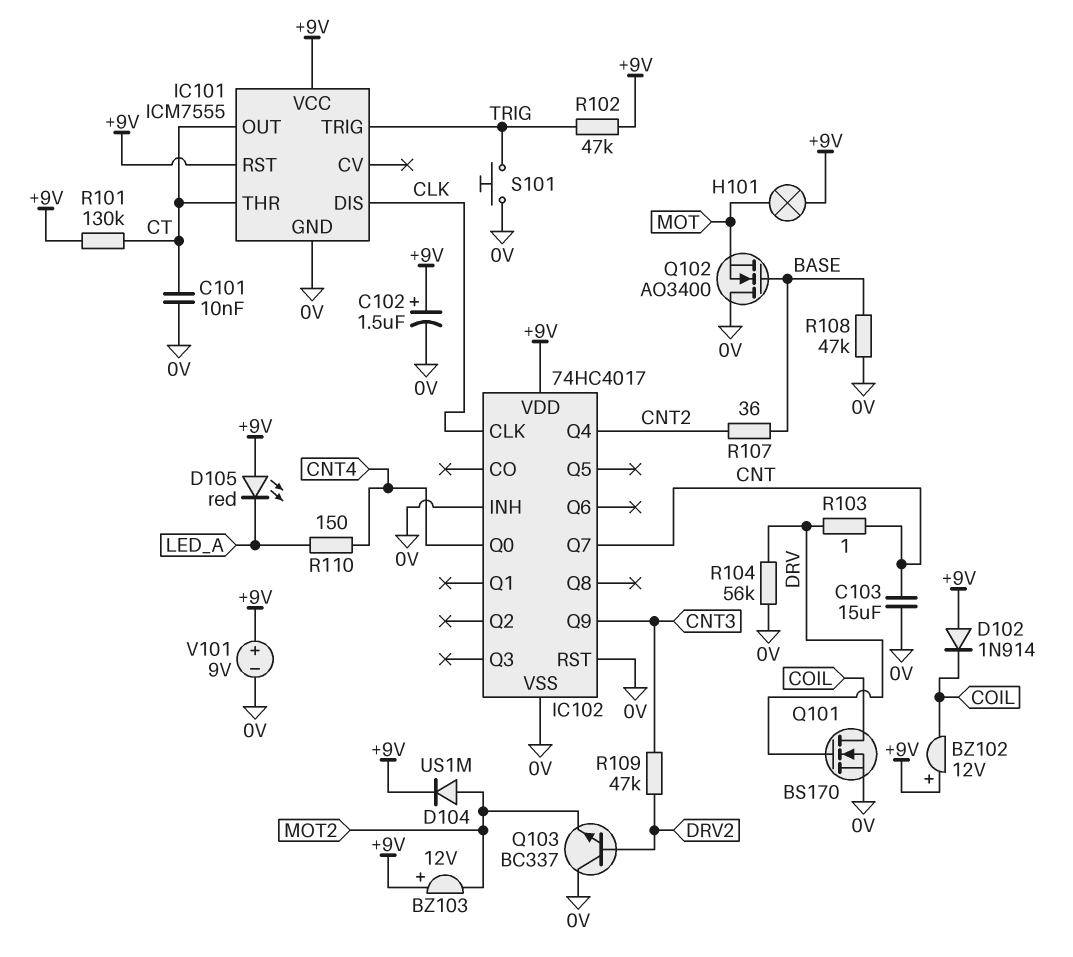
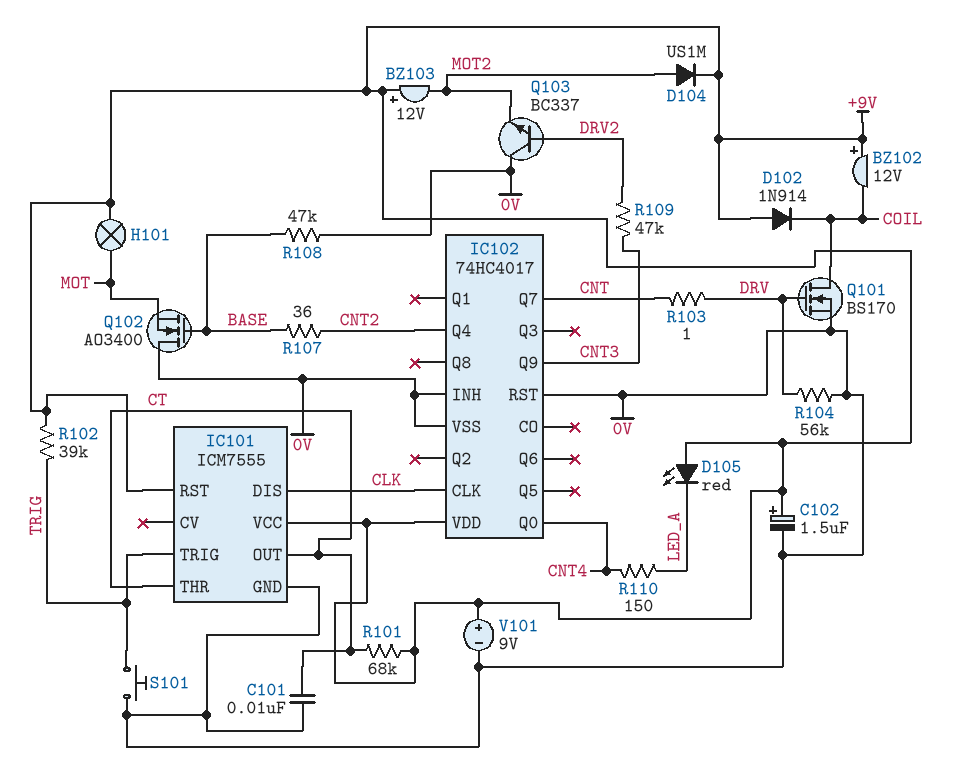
C103: 15uF (0V, CNT) -> none
R101: 130k (+9V, CT) -> 68k (+9V, CT)
R102: 47k (+9V, TRIG) -> 39k (+9V, TRIG)

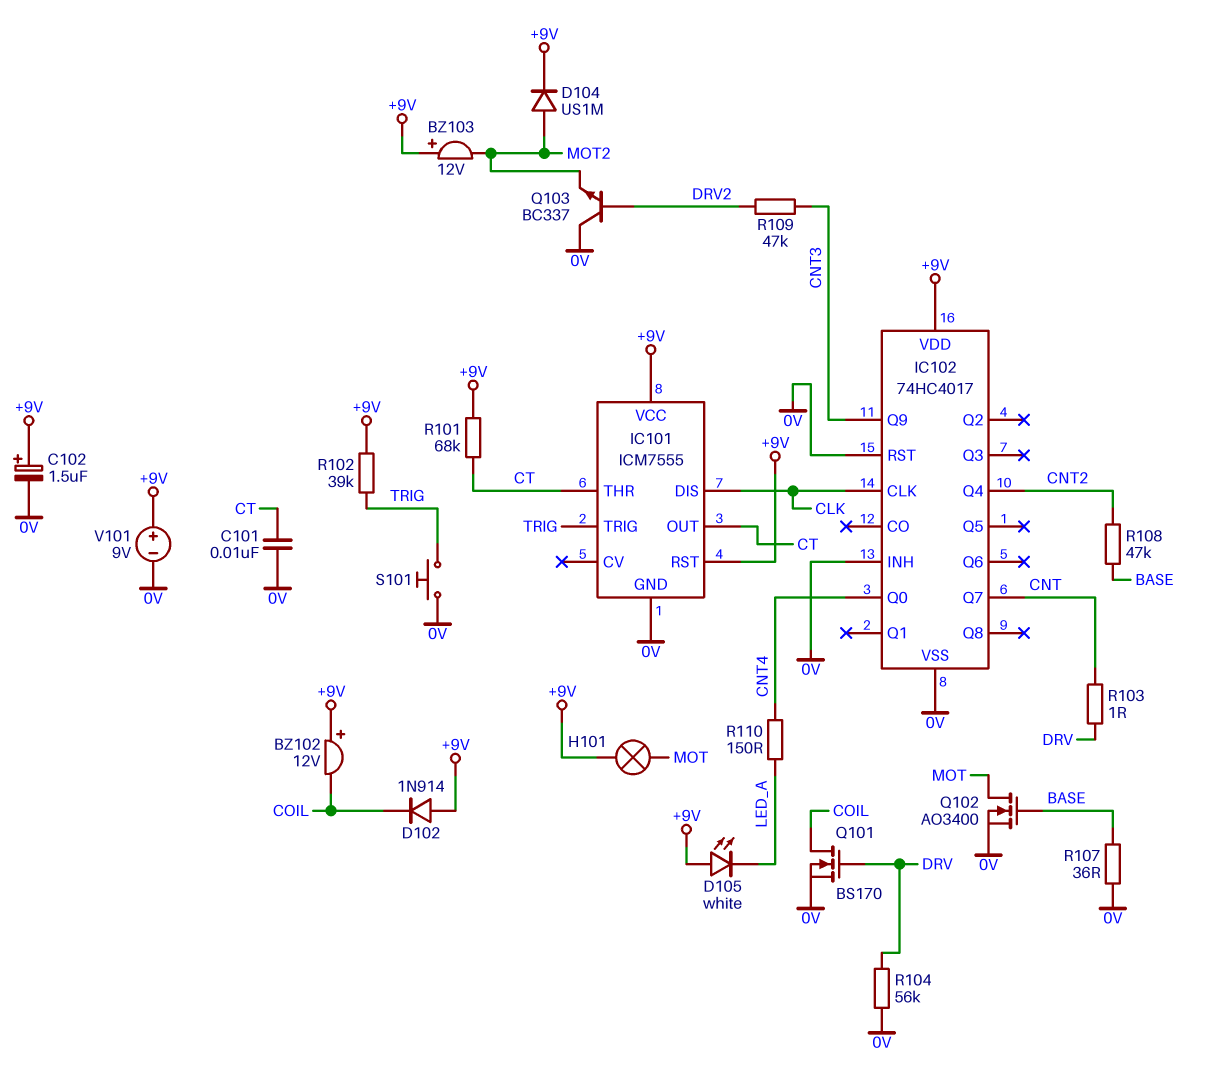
D105: LED red (A +9V, K LED_A) -> LED white (A +9V, K LED_A)
Q102: NMOS AO3400 (G BASE, D 0V, S MOT) -> NMOS AO3400 (G BASE, D MOT, S 0V)
R107: 36 (BASE, CNT2) -> 36 (0V, BASE)
R108: 47k (0V, BASE) -> 47k (BASE, CNT2)

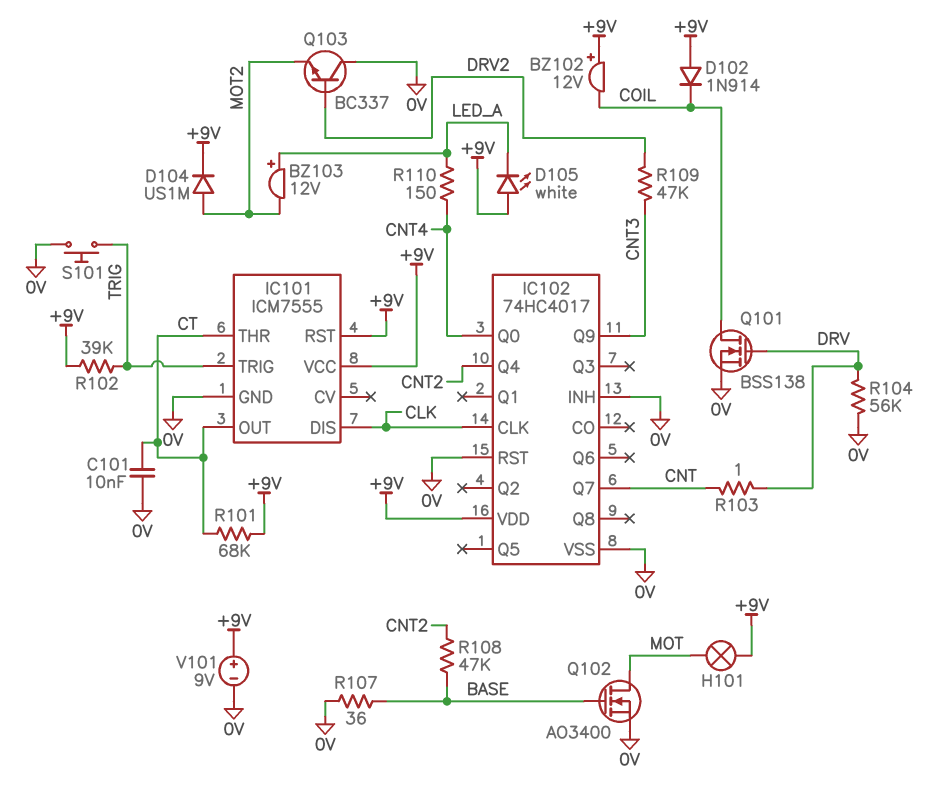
BZ103: buzzer 12V (plus +9V, minus MOT2) -> buzzer 12V (plus LED_A, minus MOT2)
C102: 1.5uF (plus +9V, minus 0V) -> none
Q101: NMOS BS170 (G DRV, D COIL, S 0V) -> NMOS BSS138 (G DRV, D COIL, S 0V)

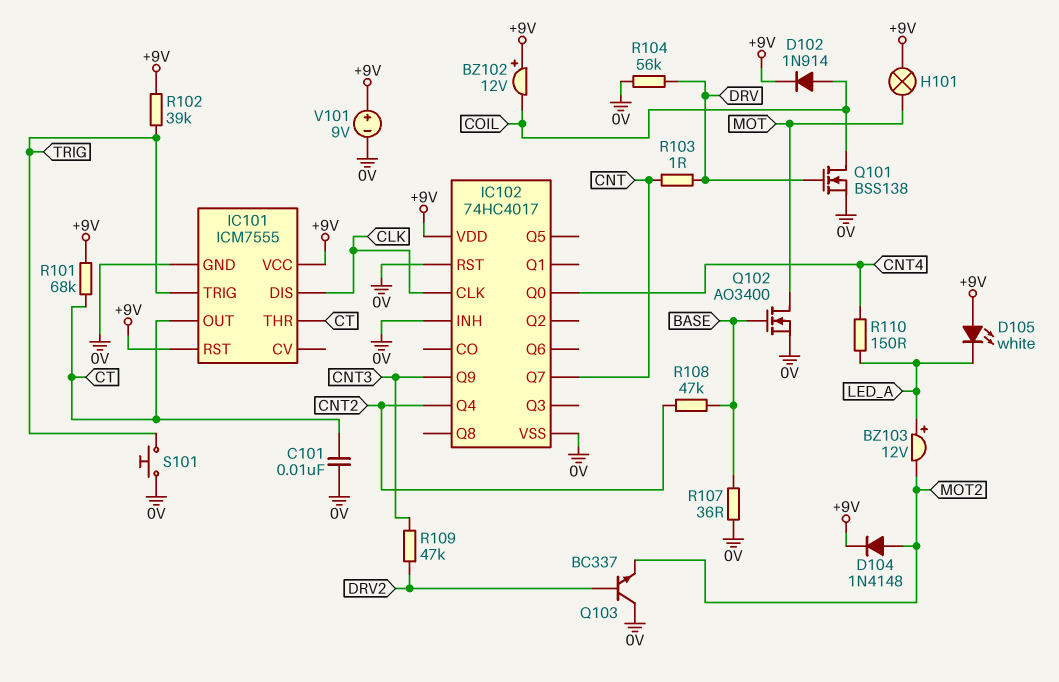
D102: diode 1N914 (A +9V, K COIL) -> diode 1N914 (A COIL, K +9V)
D104: diode US1M (A MOT2, K +9V) -> diode 1N4148 (A MOT2, K +9V)

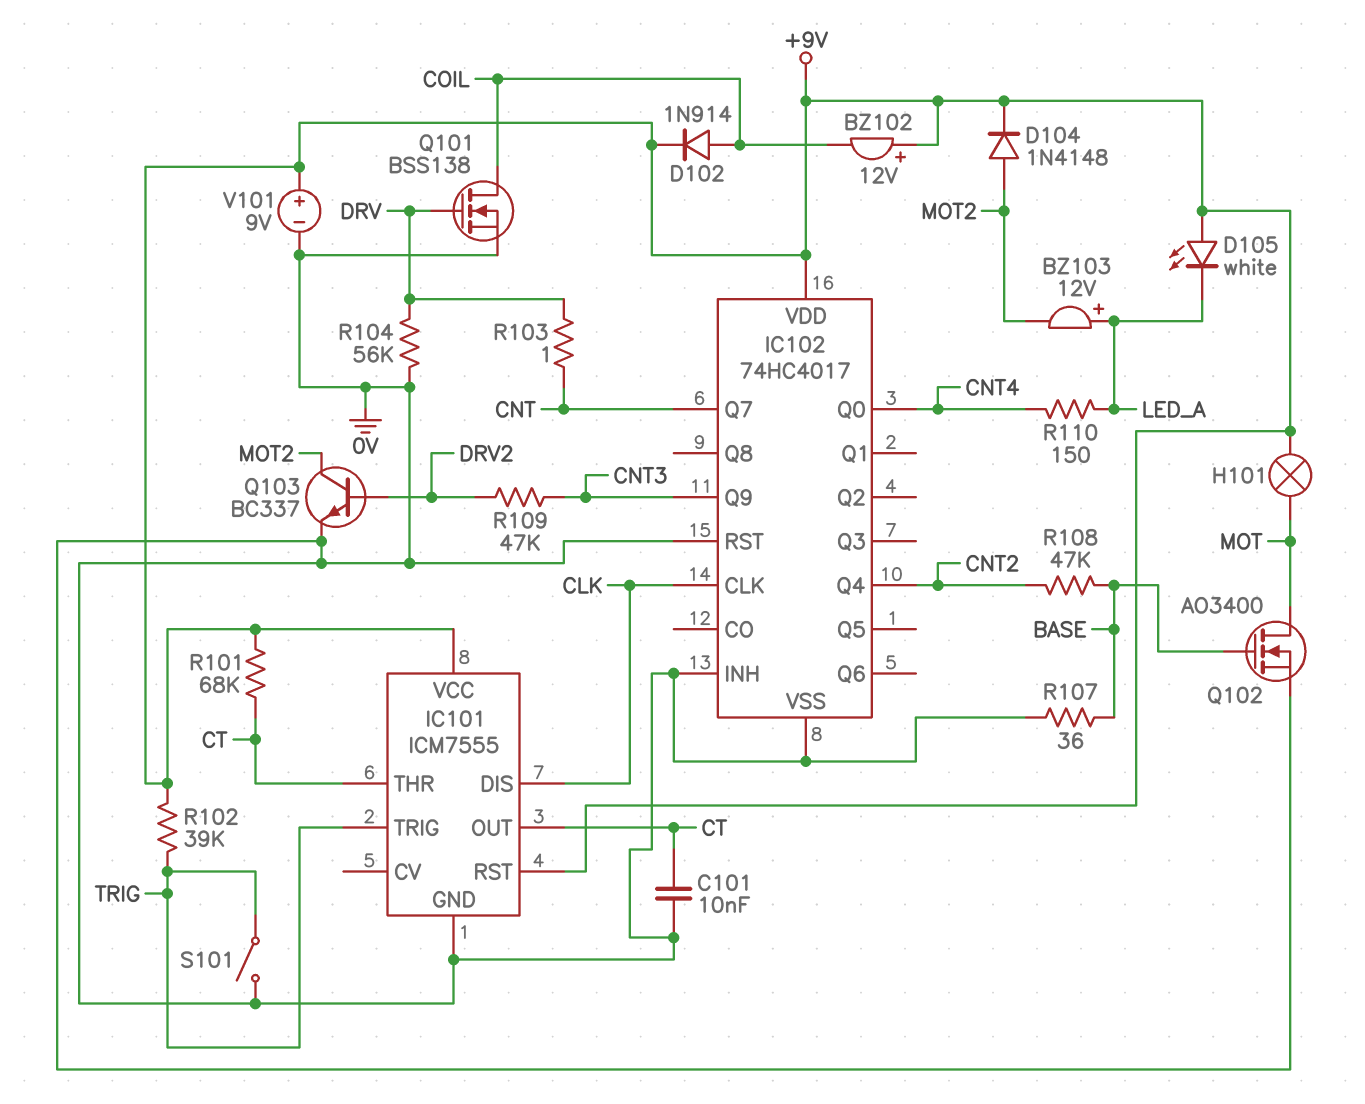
Q103: NPN BC337 (B DRV2, C 0V, E MOT2) -> NPN BC337 (B DRV2, C MOT2, E 0V)
S101: button (0V, TRIG) -> switch (0V, TRIG)

